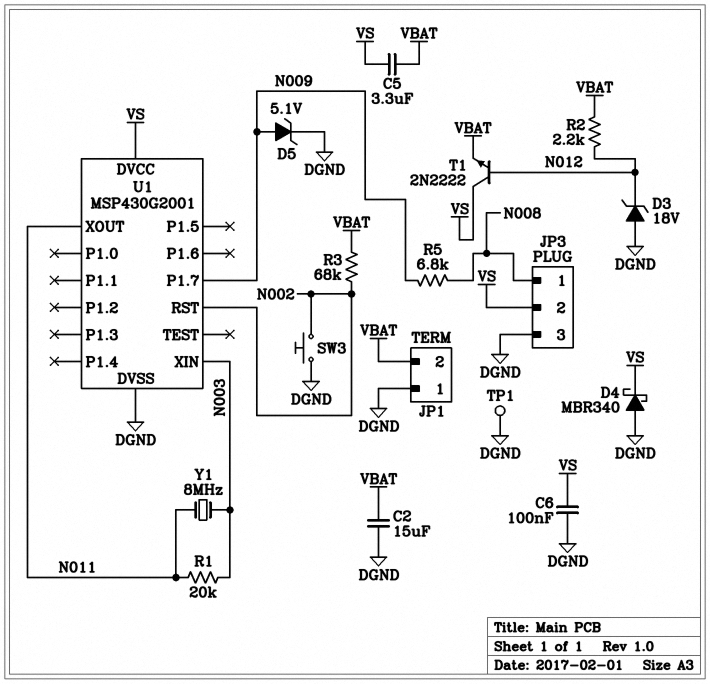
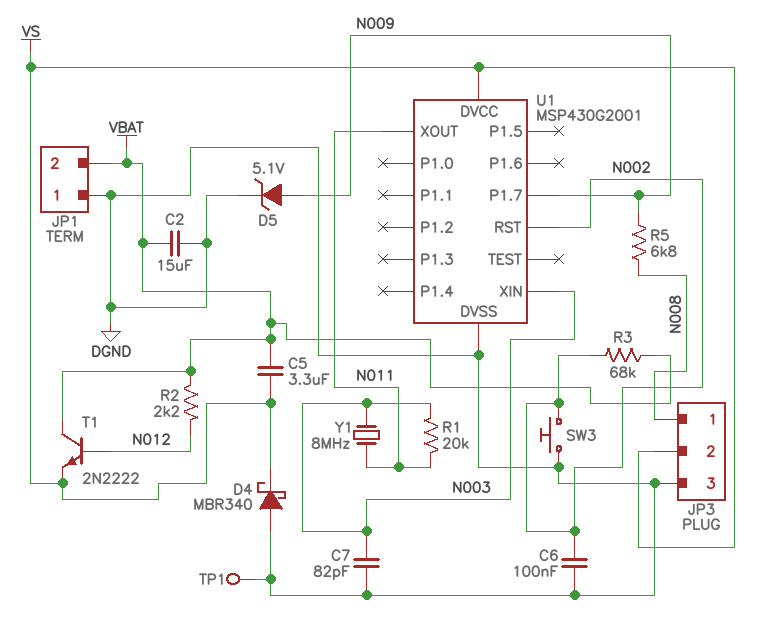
C6: 100nF (DGND, VS) -> 100nF (DGND, N002)
C7: none -> 82pF (DGND, N003)
D3: zener 18V (A DGND, K N012) -> none
T1: NPN 2N2222 (B N012, C VS, E VBAT) -> NPN 2N2222 (B N012, C VBAT, E VS)

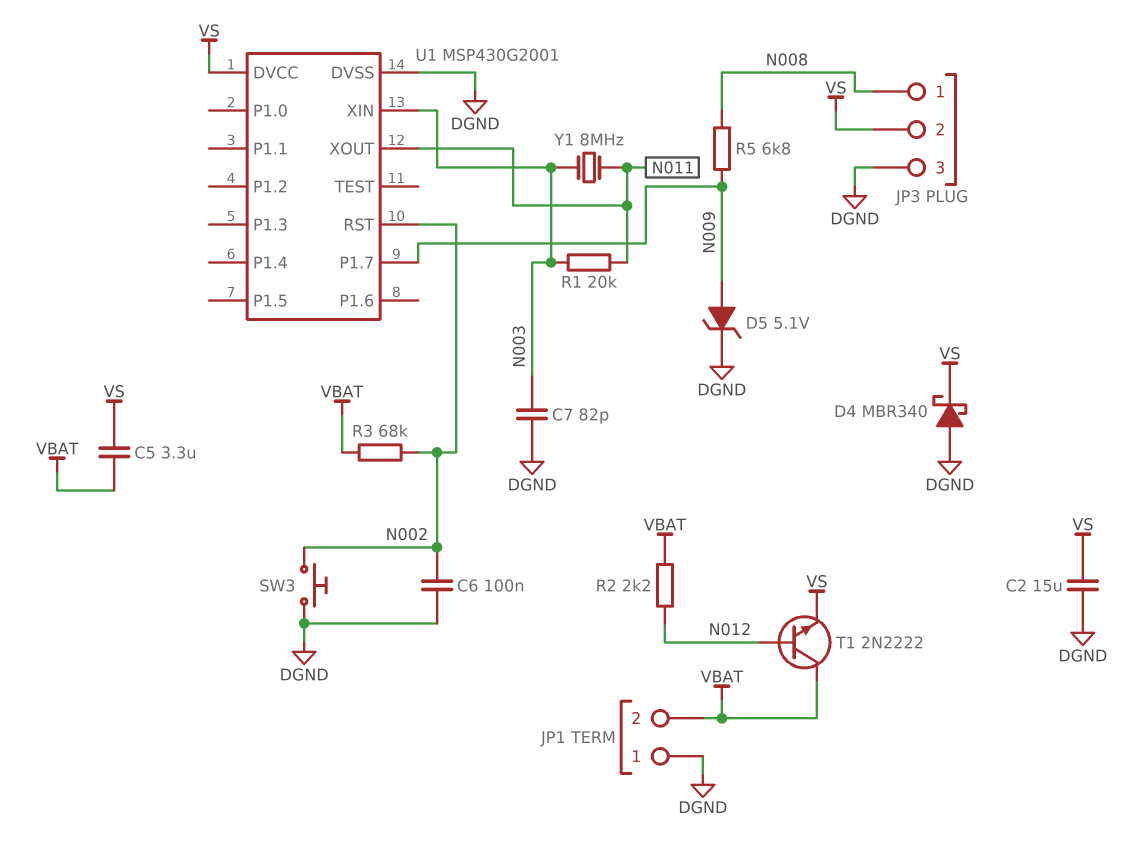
C2: 15uF (DGND, VBAT) -> 15uF (DGND, VS)
TP1: test point (DGND) -> none

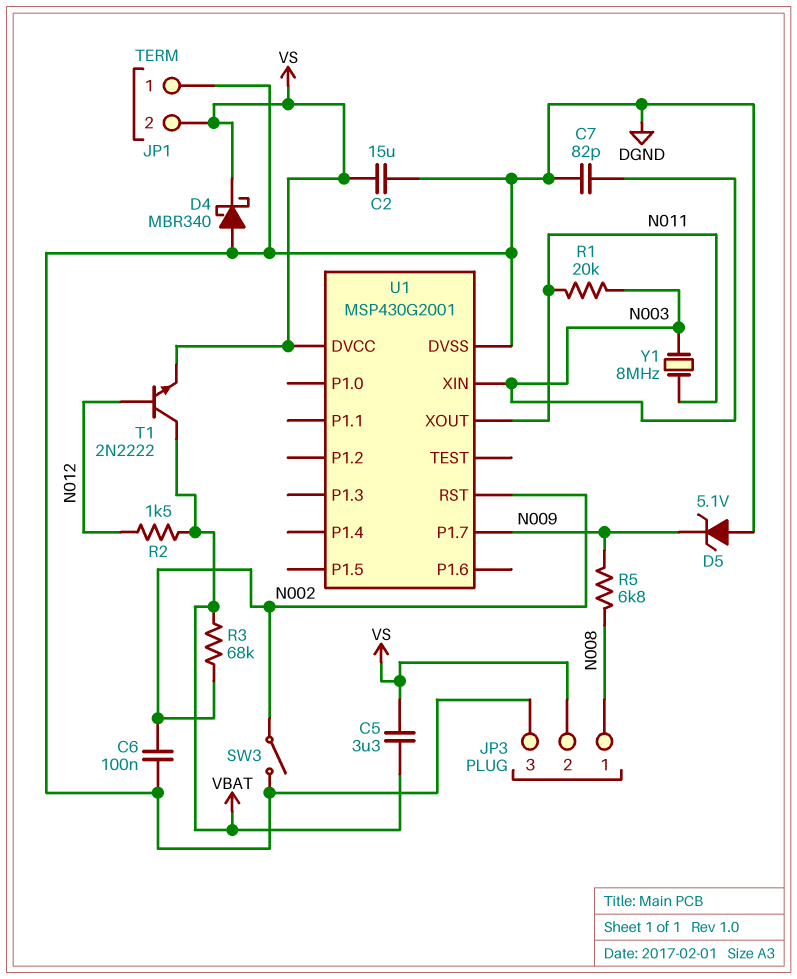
D5: zener 5.1V (A N009, K DGND) -> zener 5.1V (A DGND, K N009)
JP1 pin 2: VBAT -> VS
R2: 2.2k (N012, VBAT) -> 1.5k (N012, VBAT)
SW3: button (DGND, N002) -> switch (DGND, N002)

